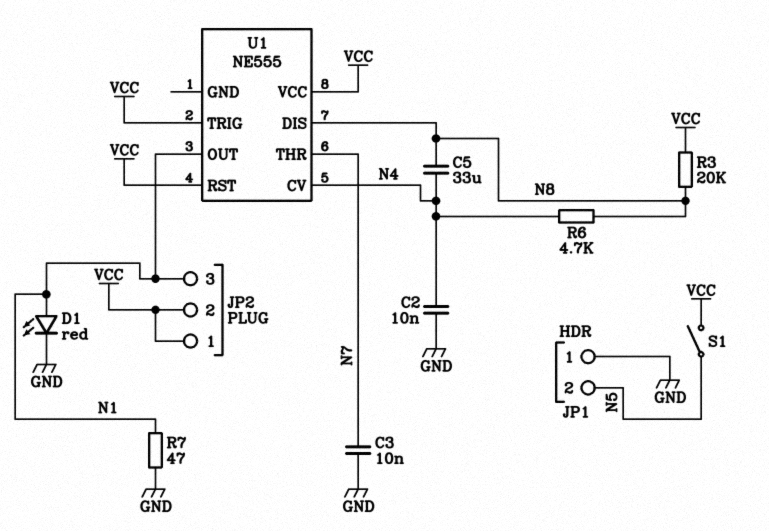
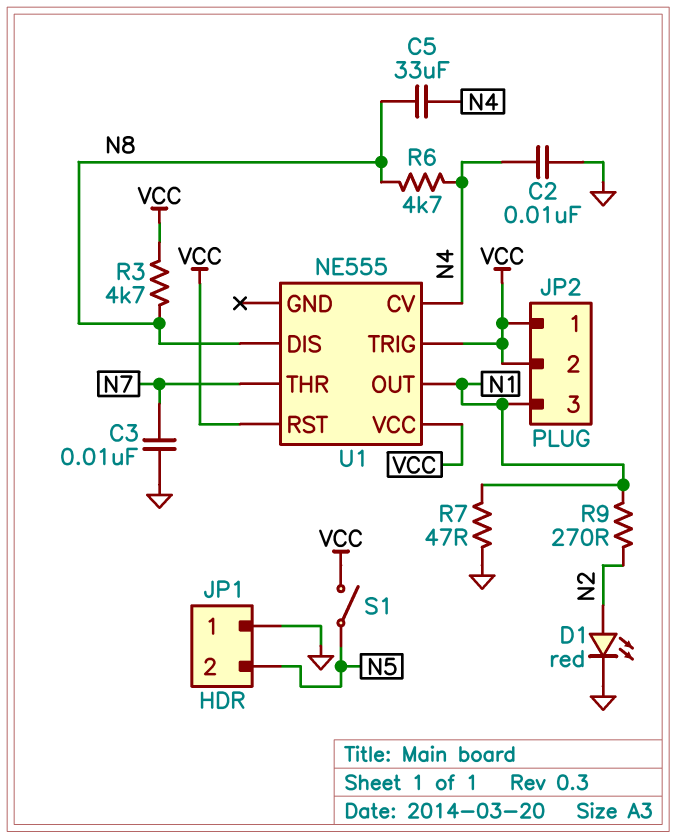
D1: LED red (A N1, K GND) -> LED red (A N2, K GND)
R3: 20k (N8, VCC) -> 4.7k (N8, VCC)
R9: none -> 270 (N1, N2)

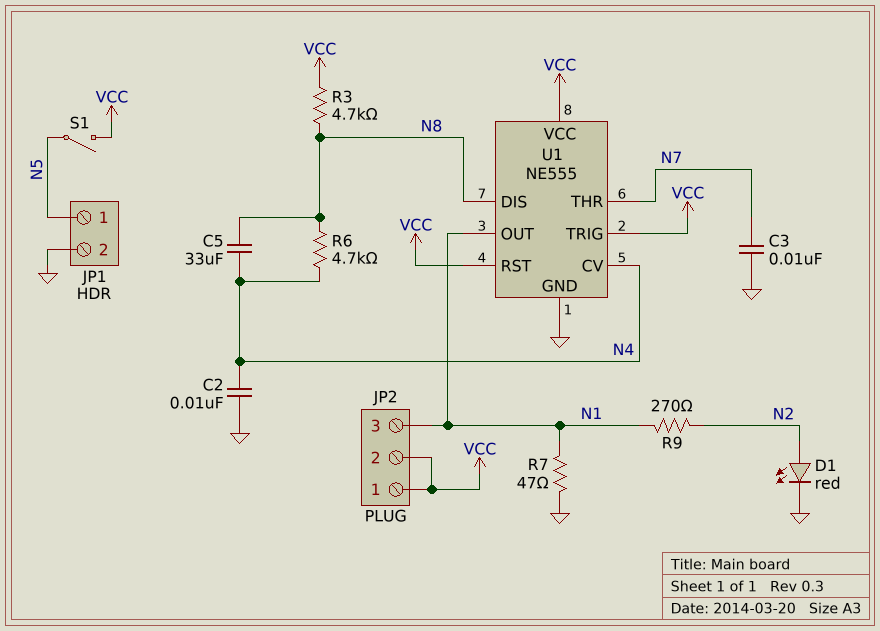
JP1 pin 1: GND -> N5
JP1 pin 2: N5 -> GND
U1 pin GND: none -> GND

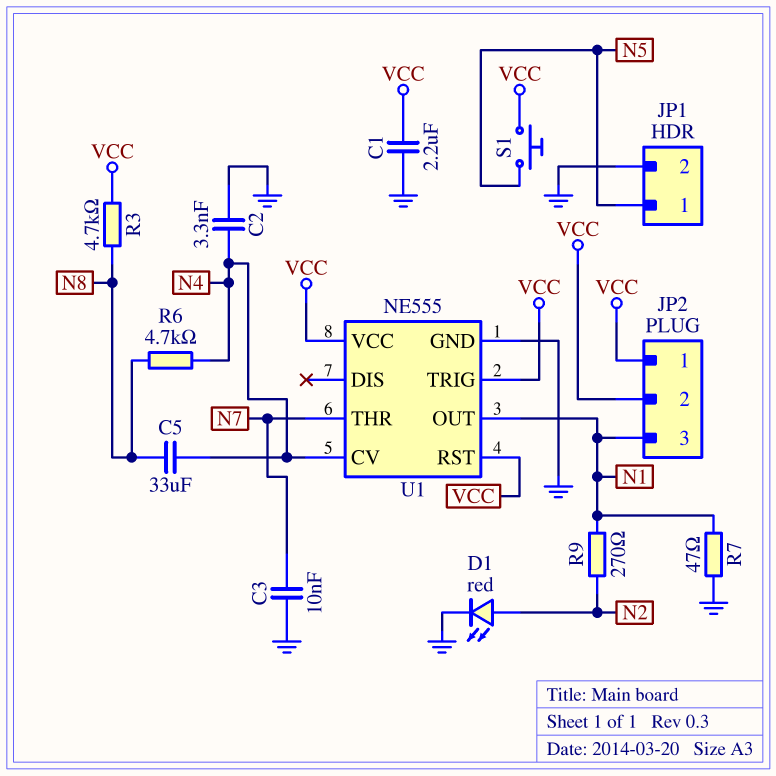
C1: none -> 2.2uF (GND, VCC)
C2: 10nF (GND, N4) -> 3.3nF (GND, N4)
S1: switch (N5, VCC) -> button (N5, VCC)
U1 pin DIS: N8 -> none

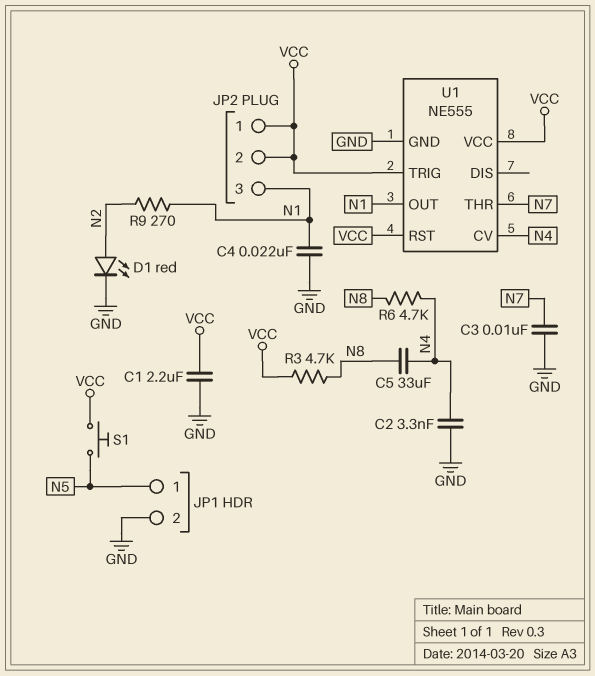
C4: none -> 22nF (GND, N1)
R7: 47 (GND, N1) -> none

